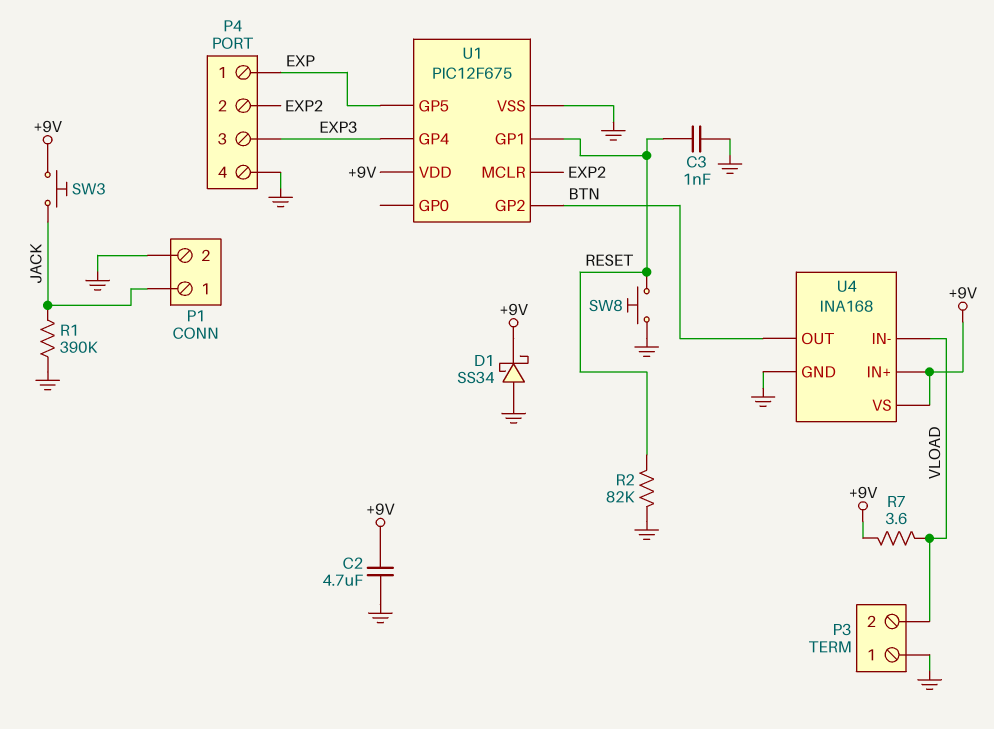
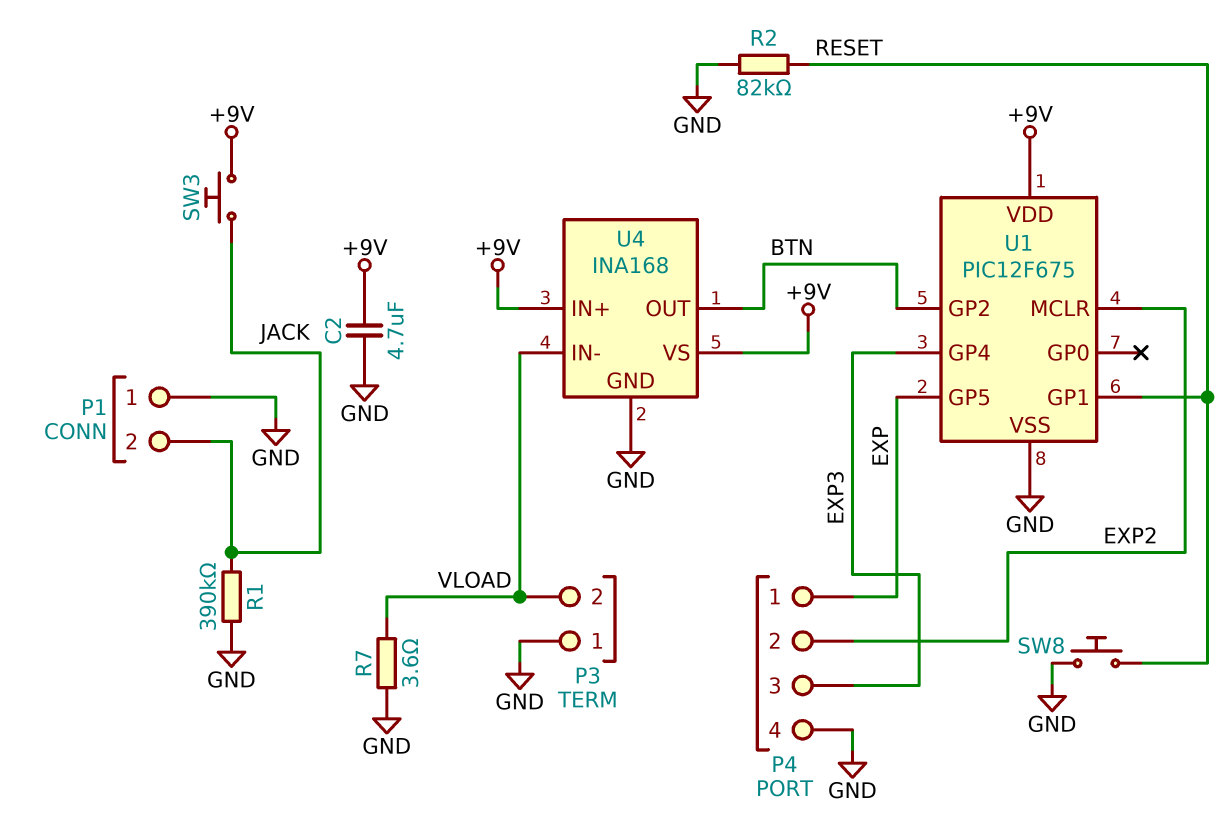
C3: 1nF (GND, RESET) -> none
D1: schottky SS34 (A GND, K +9V) -> none
P1 pin 1: JACK -> GND
P1 pin 2: GND -> JACK
R7: 3.6 (+9V, VLOAD) -> 3.6 (GND, VLOAD)

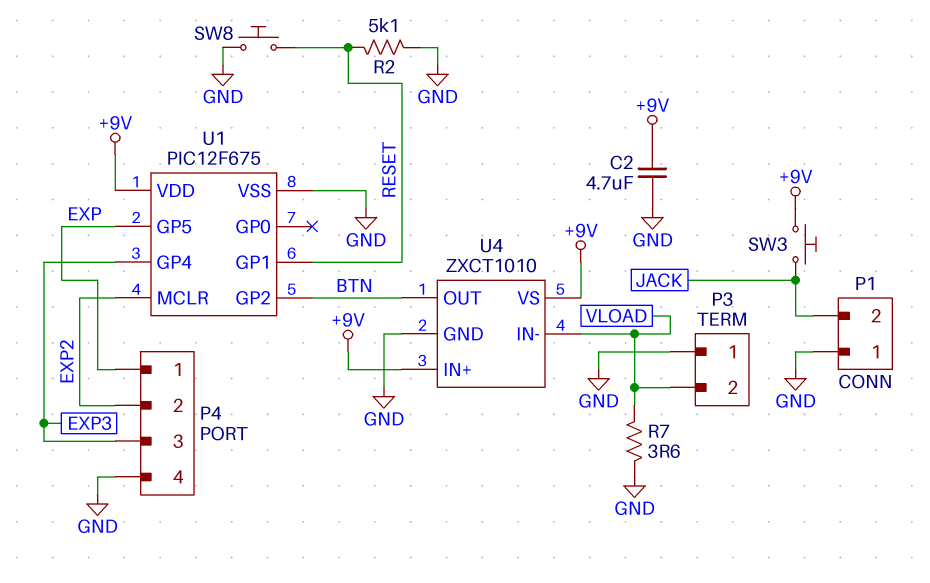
R1: 390k (GND, JACK) -> none
R2: 82k (GND, RESET) -> 5.1k (GND, RESET)
U4: INA168 -> ZXCT1010

